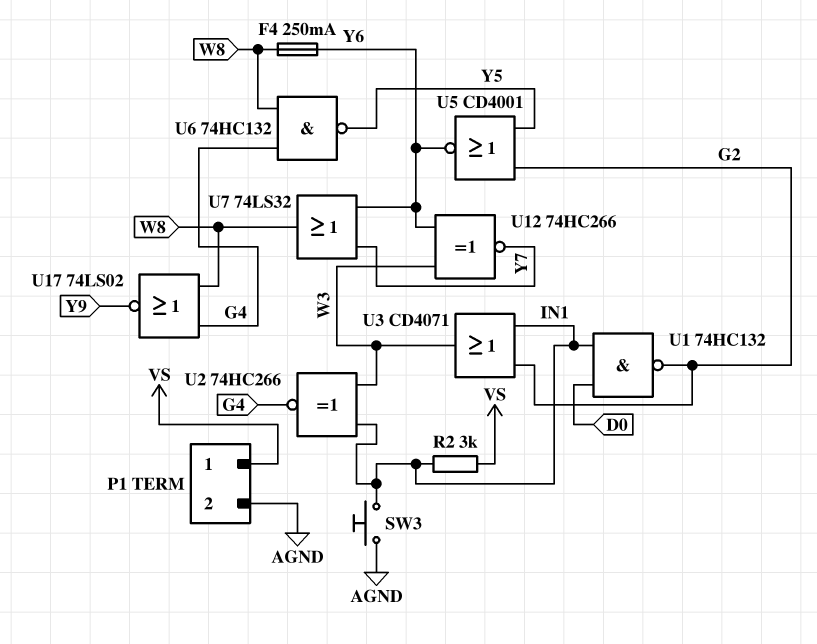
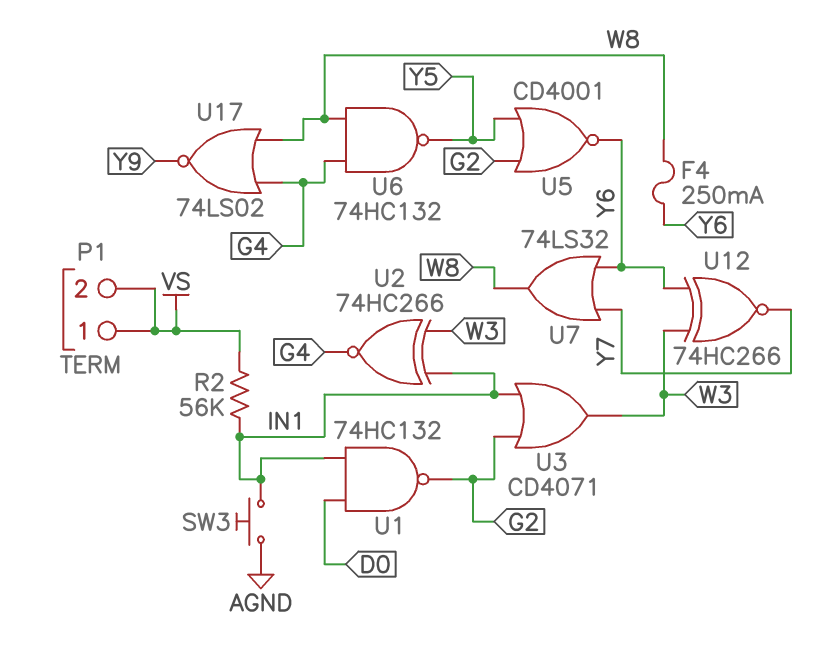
P1 pin 2: AGND -> VS
R2: 3k (IN1, VS) -> 56k (IN1, VS)

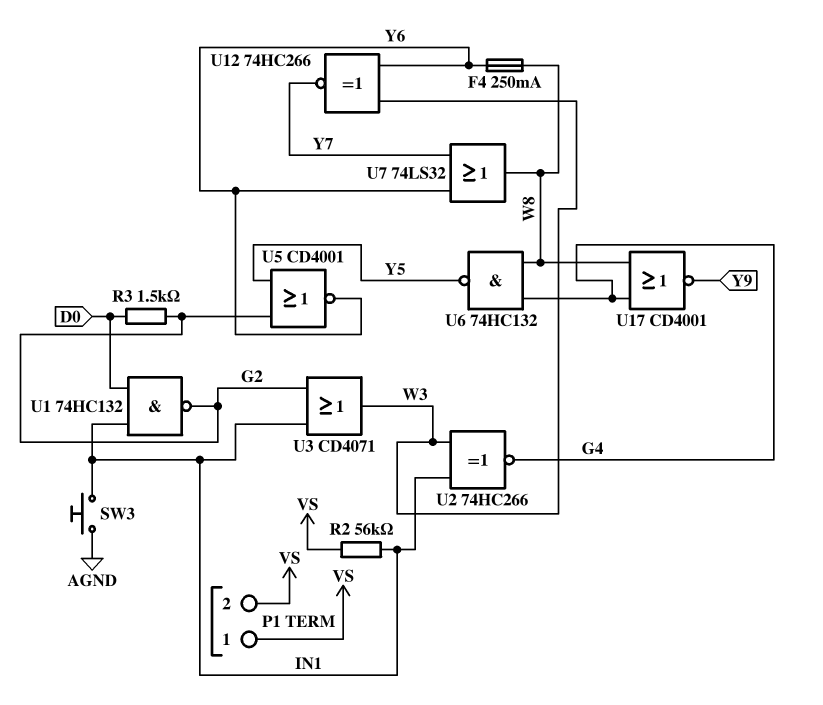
R3: none -> 1.5k (D0, G2)
U17: NOR 74LS02 (in G4, in W8, out Y9) -> NOR CD4001 (in G4, in W8, out Y9)

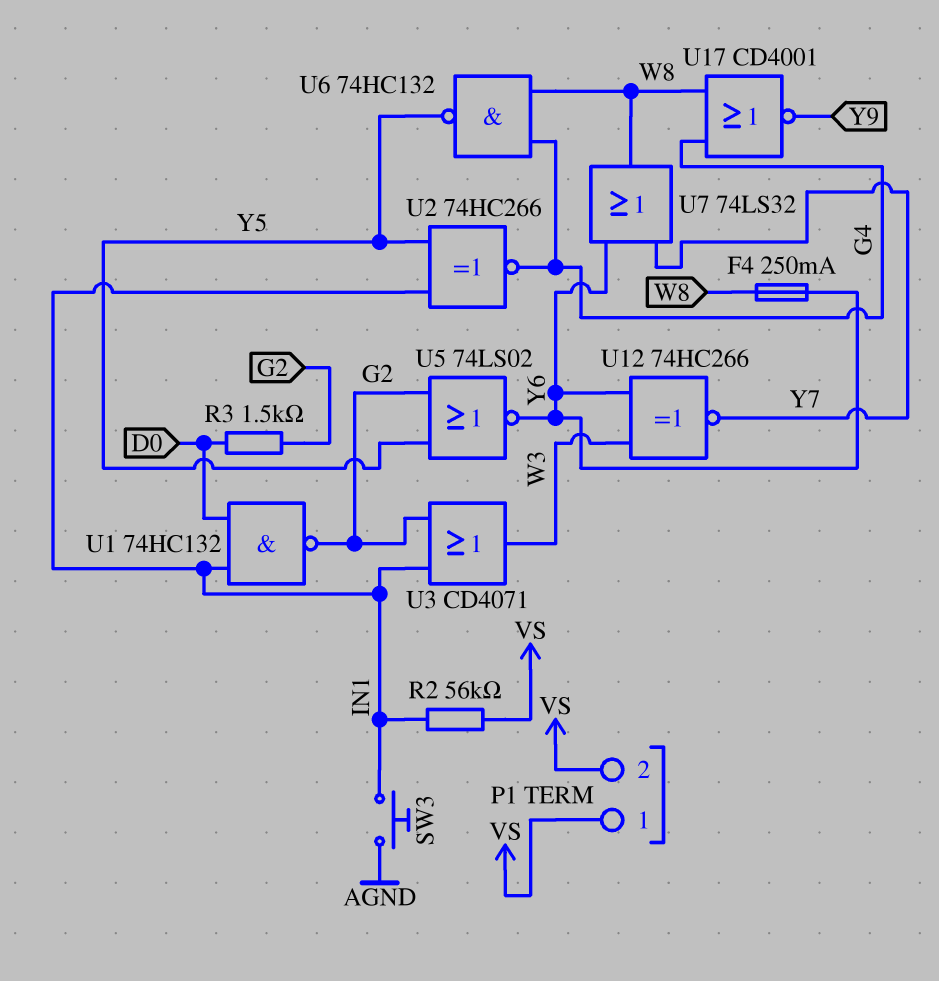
U2: XNOR 74HC266 (in IN1, in W3, out G4) -> XNOR 74HC266 (in IN1, in Y5, out G4)
U5: NOR CD4001 (in G2, in Y5, out Y6) -> NOR 74LS02 (in G2, in Y5, out Y6)

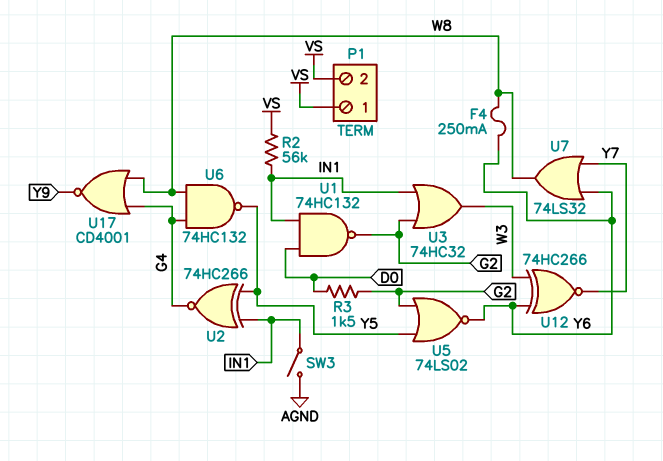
SW3: button (AGND, IN1) -> switch (AGND, IN1)
U3: OR CD4071 (in G2, in IN1, out W3) -> OR 74HC32 (in G2, in IN1, out W3)

